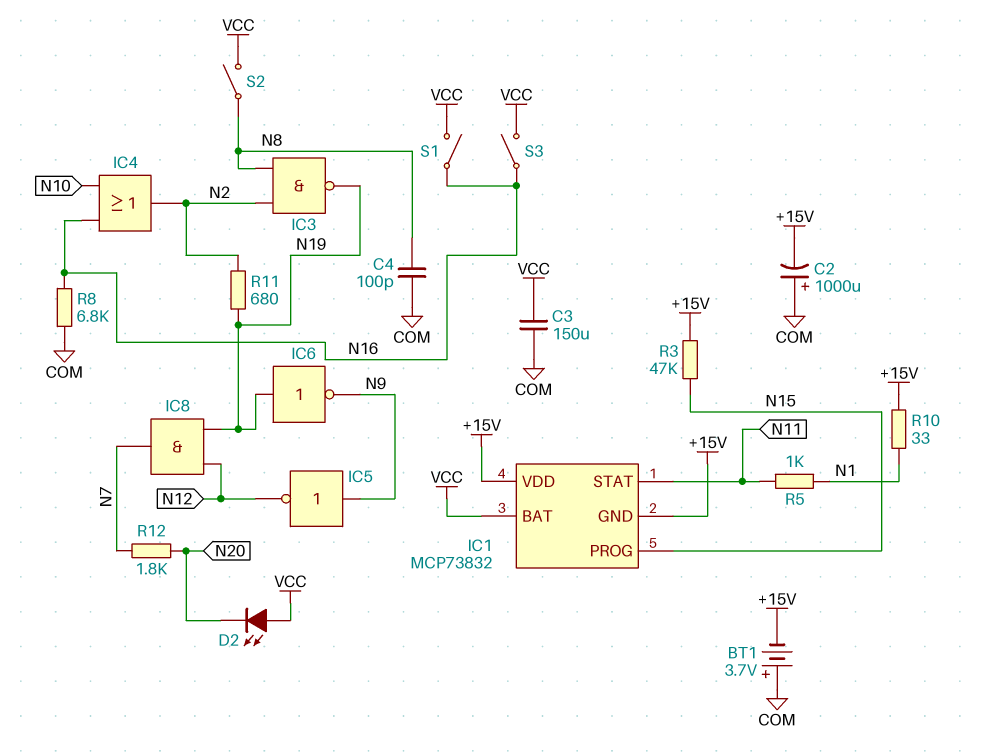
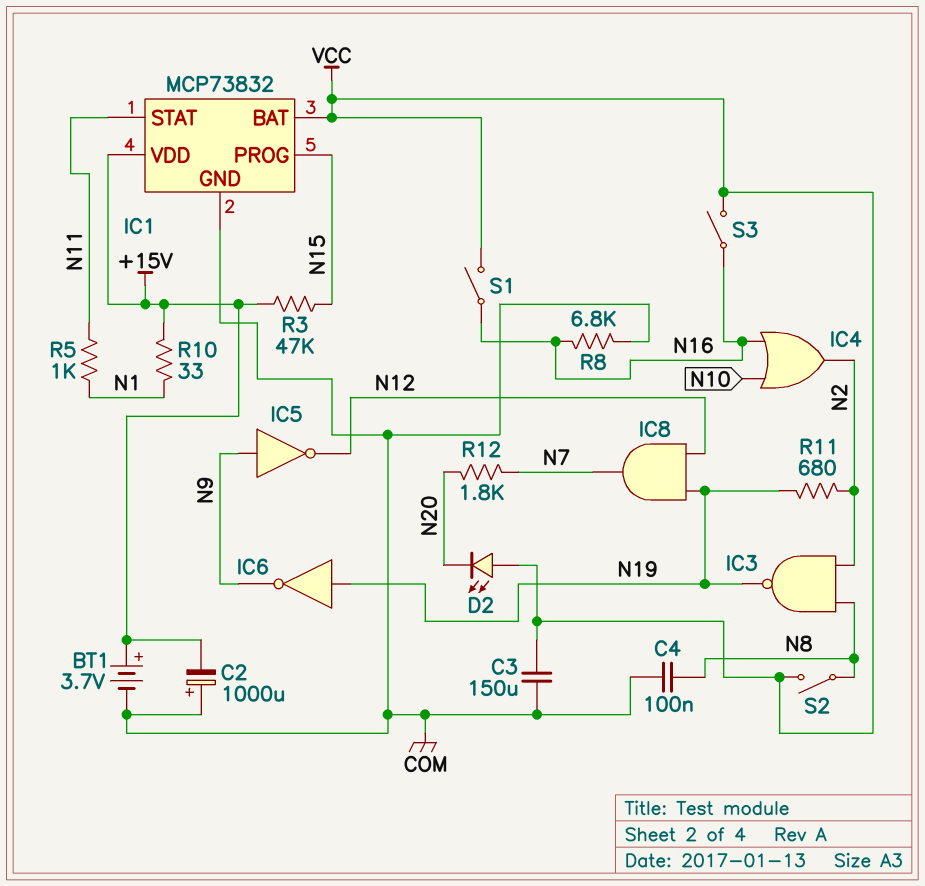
BT1: 3.7V (plus COM, minus +15V) -> 3.7V (plus +15V, minus COM)
C4: 100pF (COM, N8) -> 100nF (COM, N8)
IC1 pin GND: +15V -> COM

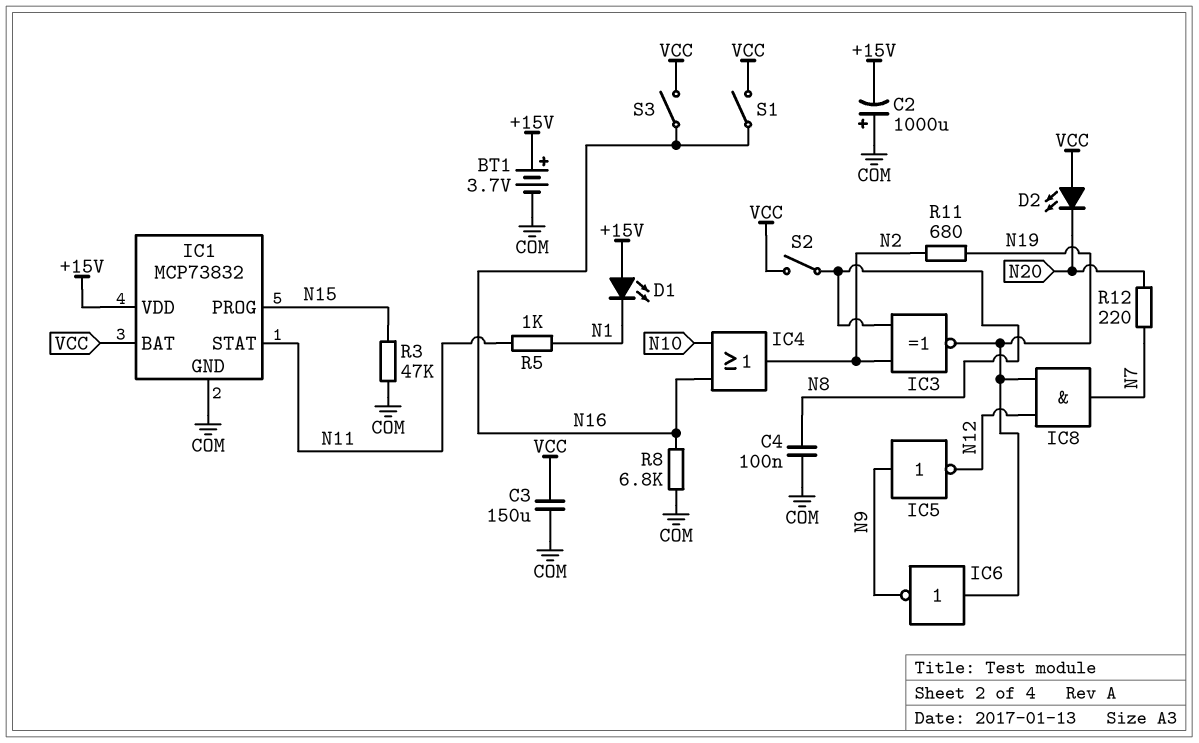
D1: none -> LED (A +15V, K N1)
IC3: NAND (in N2, in N8, out N19) -> XNOR (in N2, in N8, out N19)
R3: 47k (+15V, N15) -> 47k (COM, N15)
R10: 33 (+15V, N1) -> none
R12: 1.8k (N7, N20) -> 220 (N7, N20)

